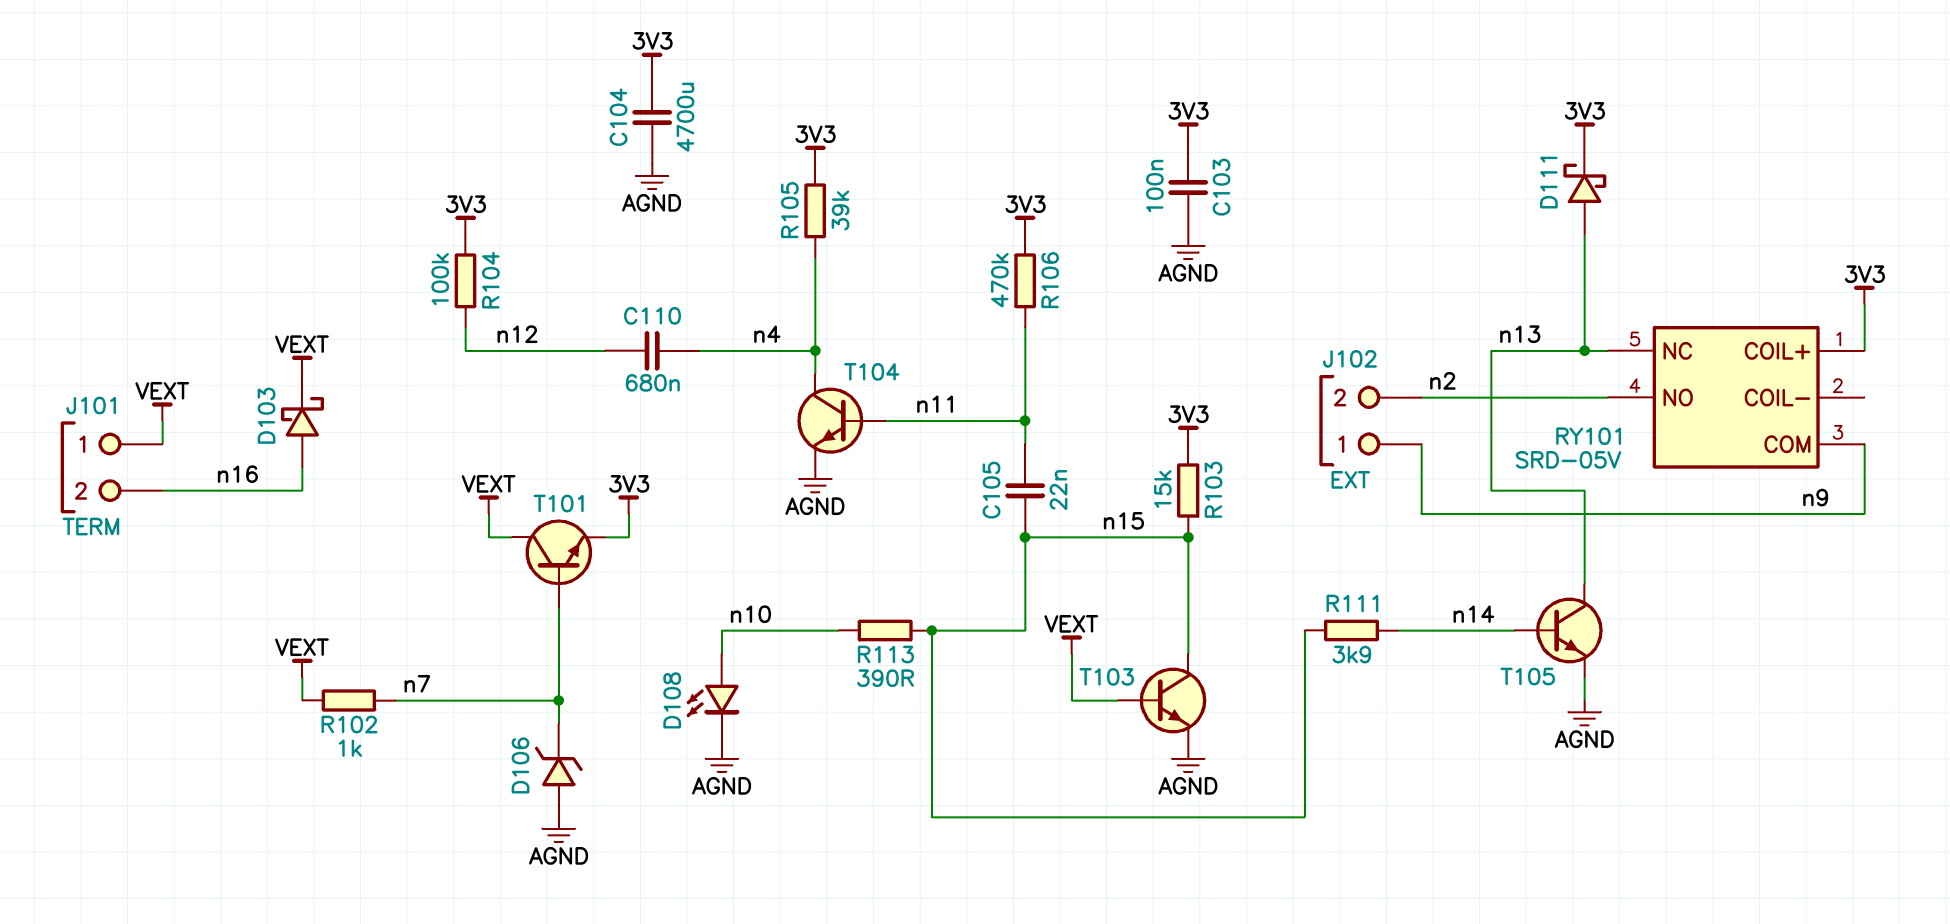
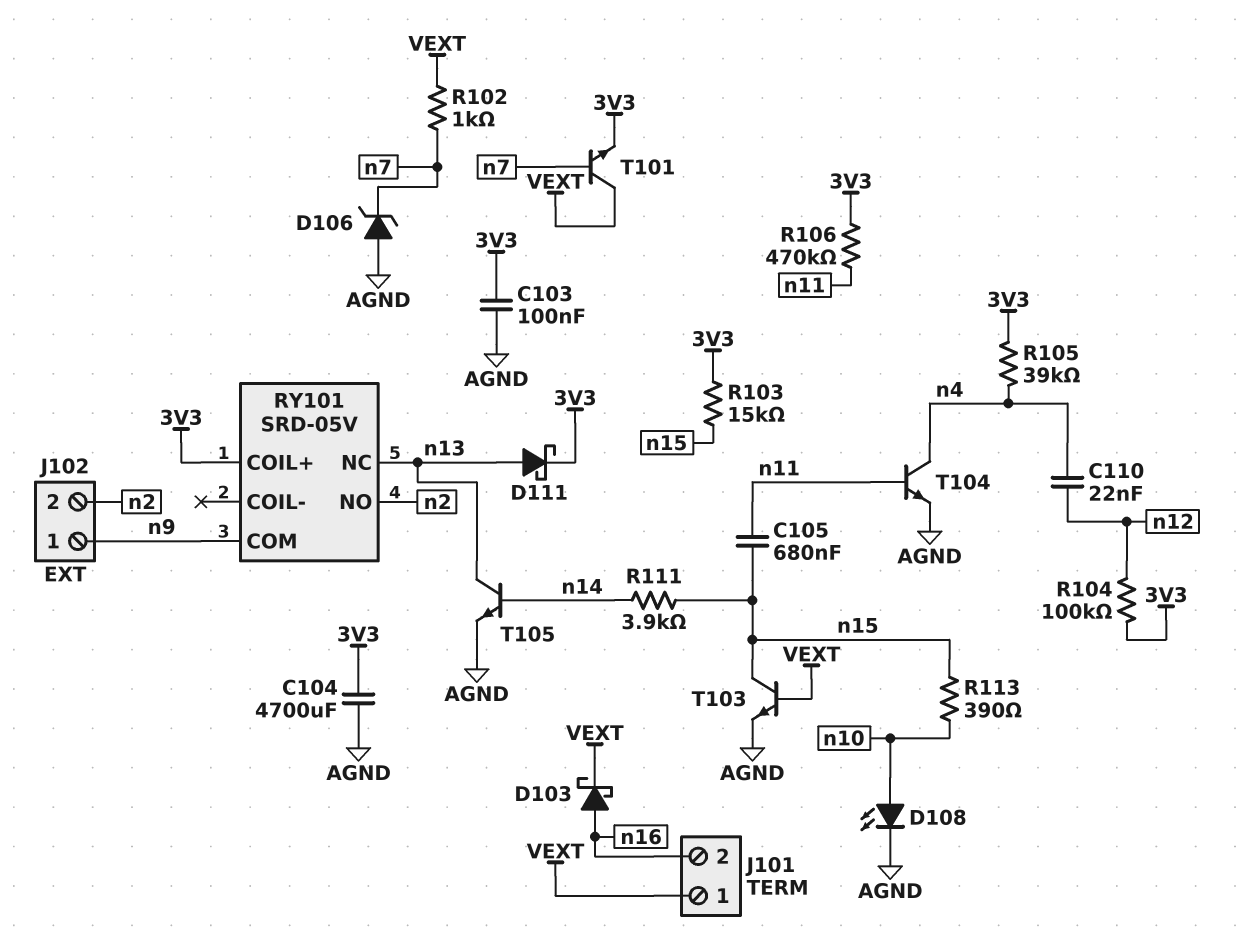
C105: 22nF (n11, n15) -> 680nF (n11, n15)
C110: 680nF (n4, n12) -> 22nF (n4, n12)

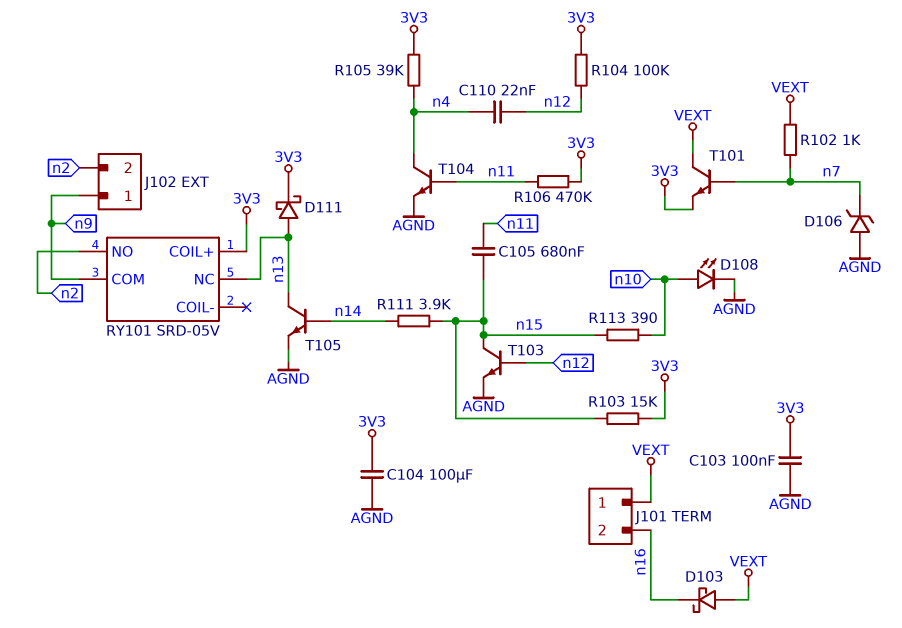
C104: 4700uF (3V3, AGND) -> 100uF (3V3, AGND)
D103: schottky (A n16, K VEXT) -> schottky (A VEXT, K n16)
T103: NPN (B VEXT, C n15, E AGND) -> NPN (B n12, C n15, E AGND)

